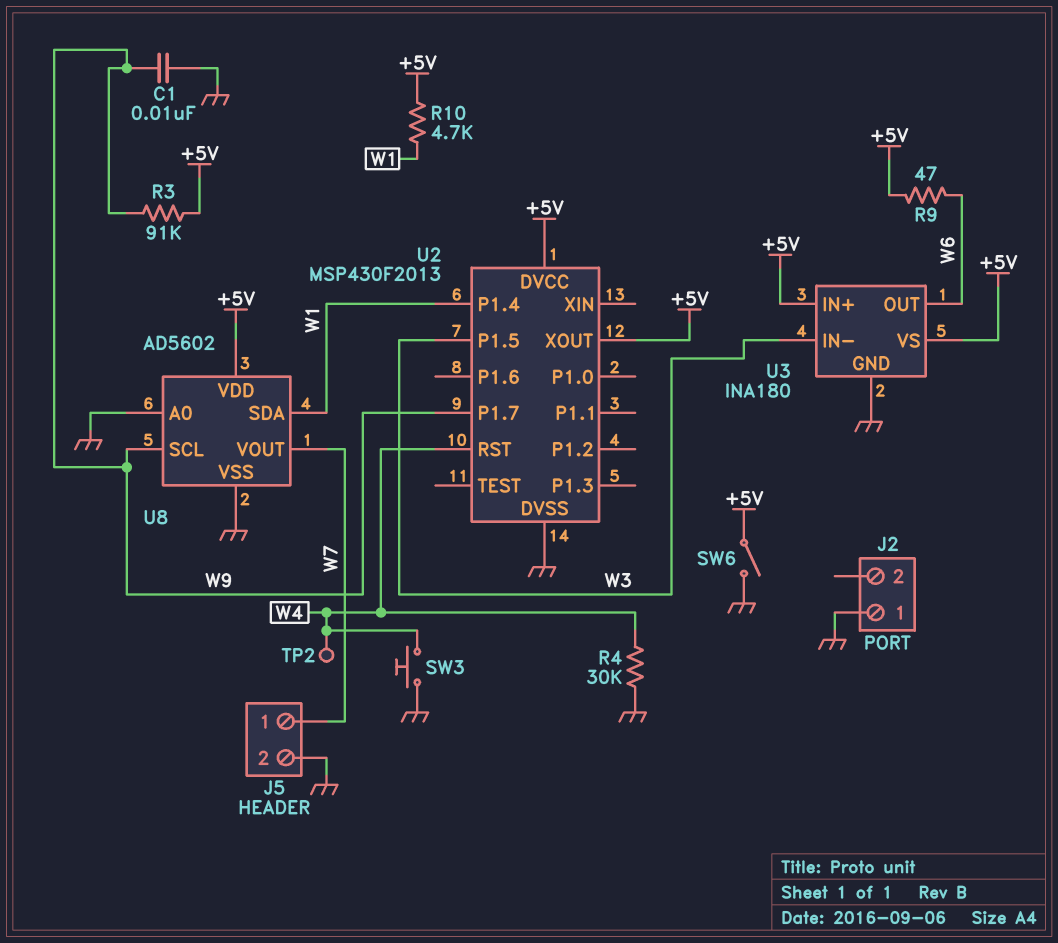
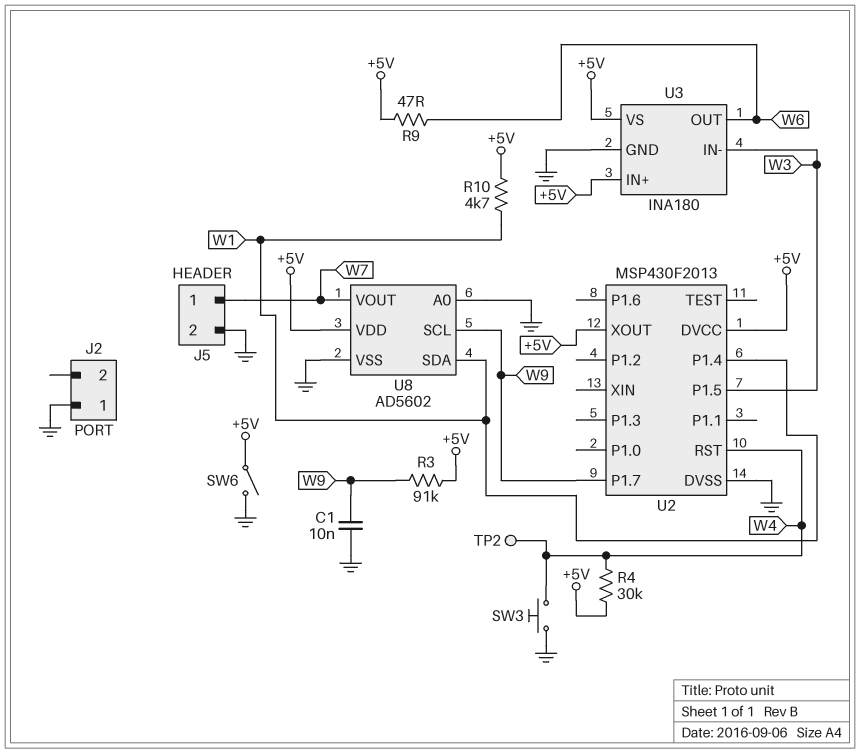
R4: 30k (GND, W4) -> 30k (+5V, W4)

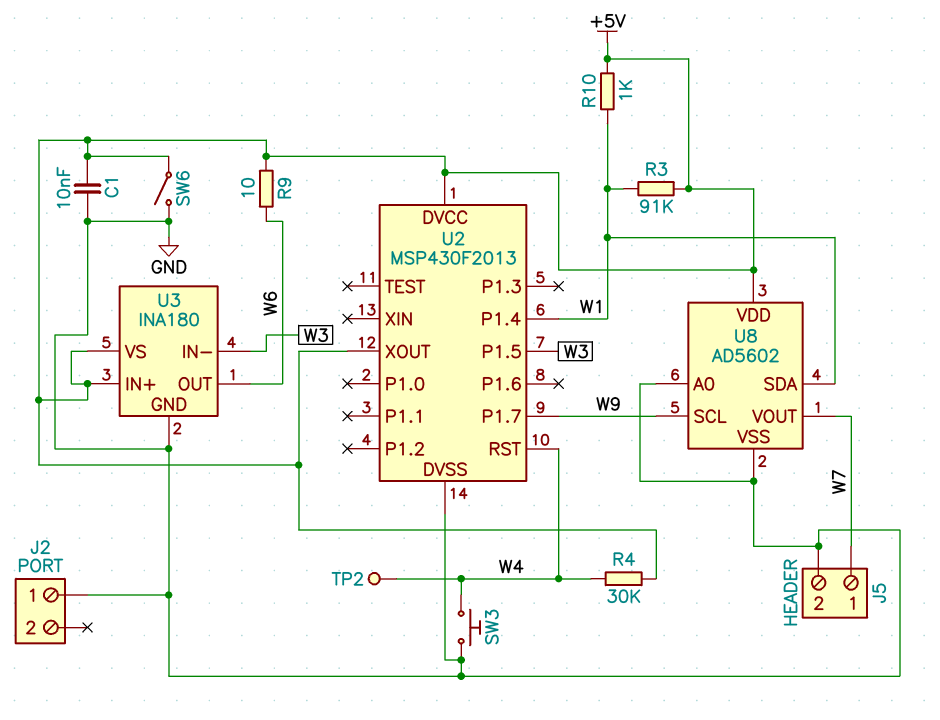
C1: 10nF (GND, W9) -> 10nF (+5V, GND)
R3: 91k (+5V, W9) -> 91k (+5V, W1)
R9: 47 (+5V, W6) -> 10 (+5V, W6)
R10: 4.7k (+5V, W1) -> 1k (+5V, W1)

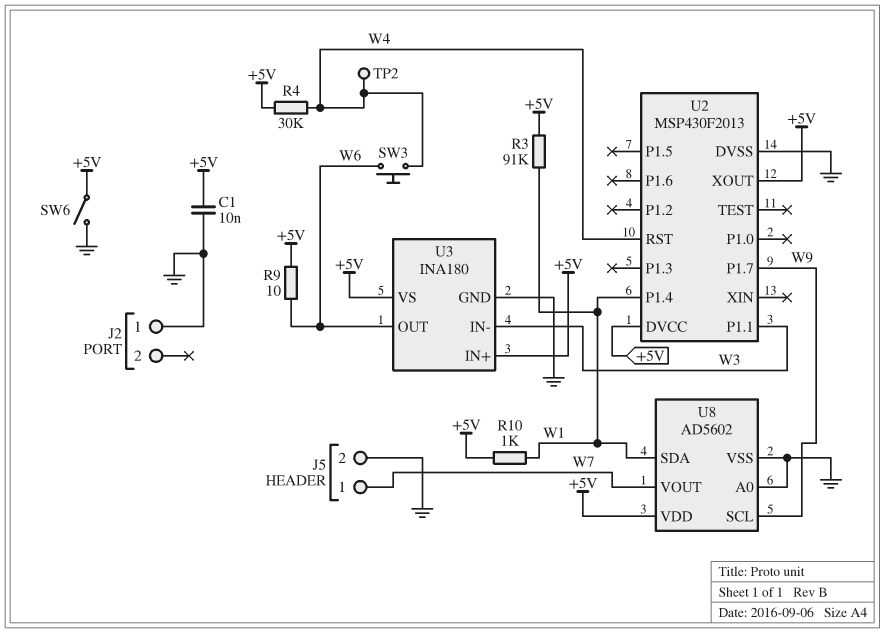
SW3: button (GND, W4) -> button (W4, W6)
U2 pin P1.1: none -> W3
U2 pin P1.5: W3 -> none

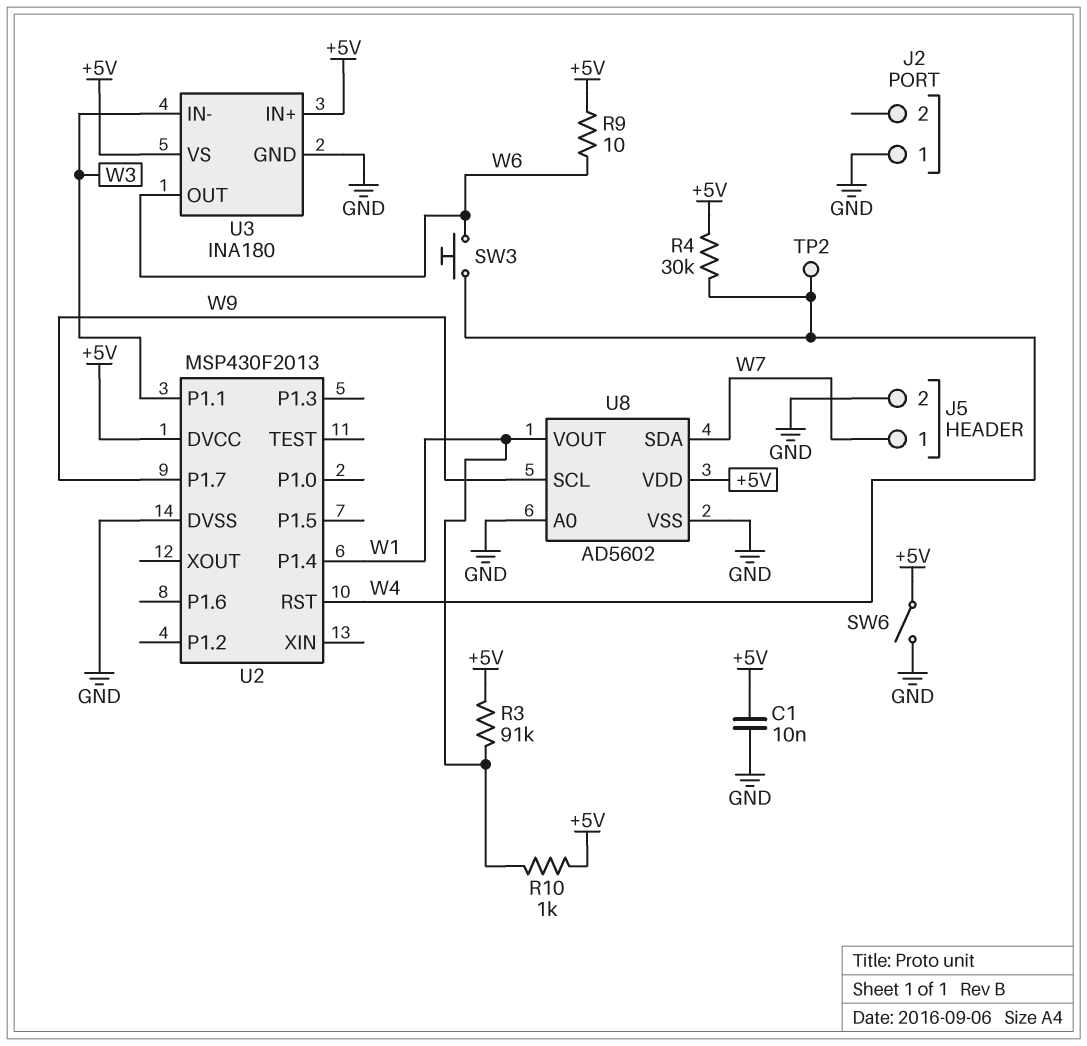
U2 pin XOUT: +5V -> none
U8 pin SDA: W1 -> W7
U8 pin VOUT: W7 -> W1

